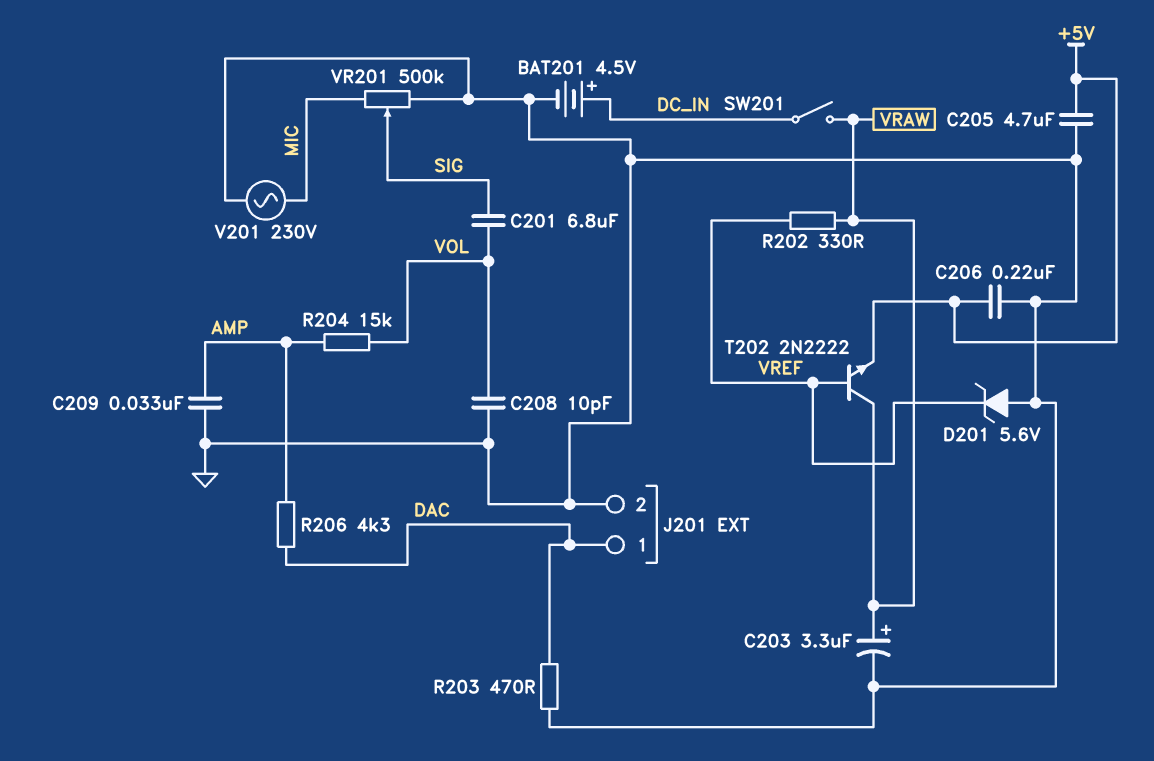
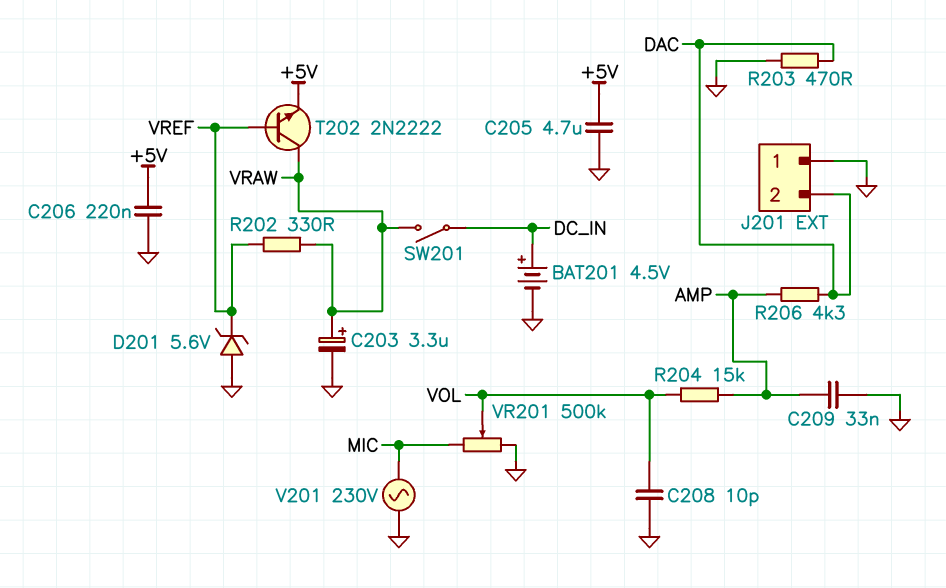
C201: 6.8uF (SIG, VOL) -> none
J201 pin 1: DAC -> GND
J201 pin 2: GND -> DAC
VR201: 500k (GND, MIC, wiper SIG) -> 500k (GND, MIC, wiper VOL)

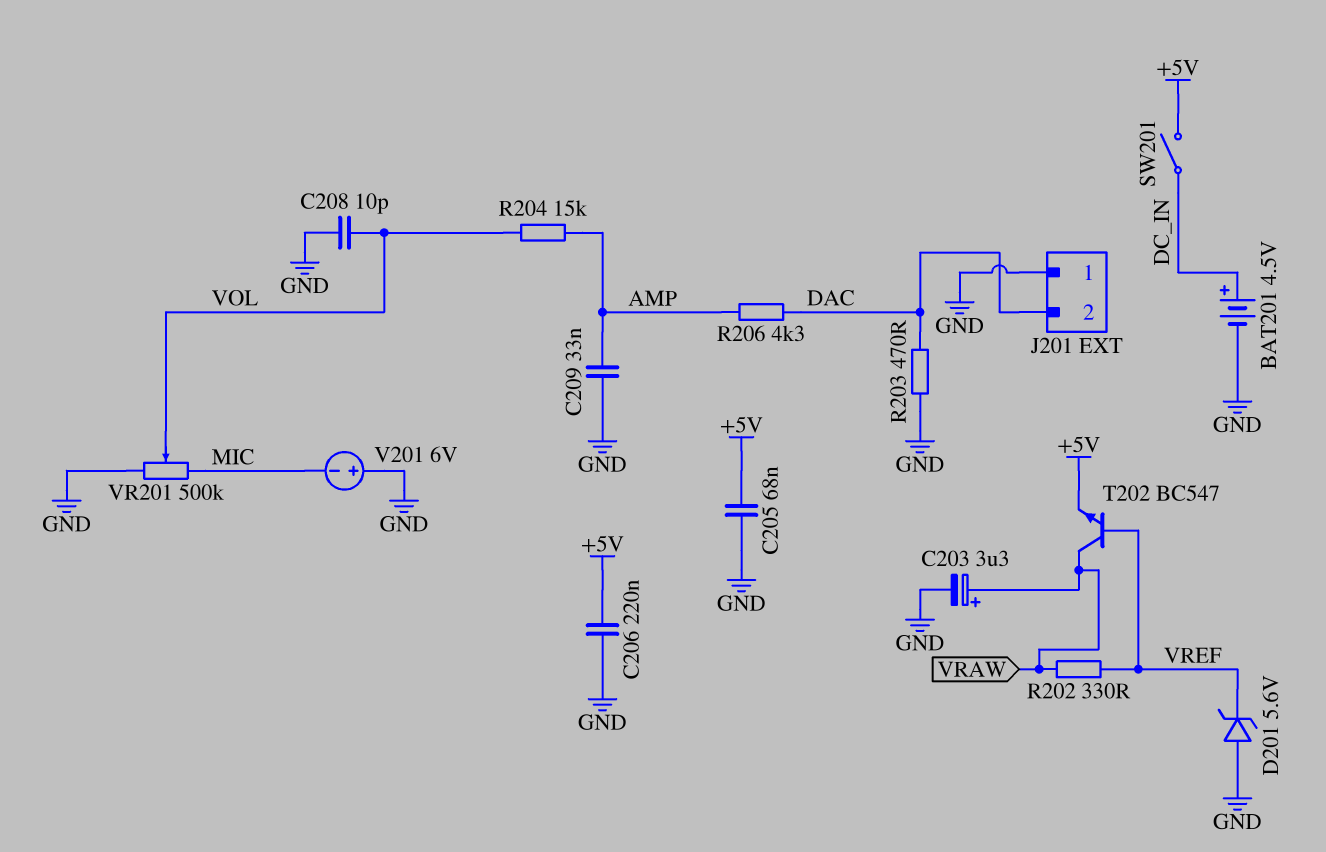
C205: 4.7uF (+5V, GND) -> 68nF (+5V, GND)
SW201: switch (DC_IN, VRAW) -> switch (+5V, DC_IN)
T202: NPN 2N2222 (B VREF, C VRAW, E +5V) -> NPN BC547 (B VREF, C VRAW, E +5V)
V201: AC 230V (GND, MIC) -> 6V (plus GND, minus MIC)

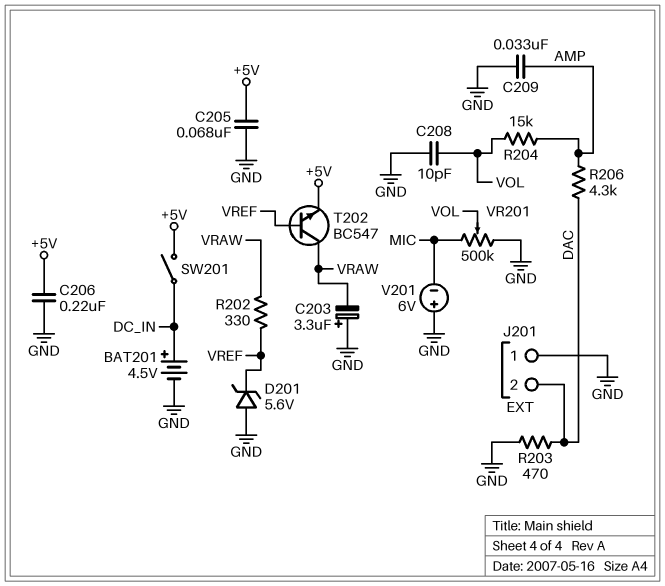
C203: 3.3uF (plus VRAW, minus GND) -> 3.3uF (plus GND, minus VRAW)

